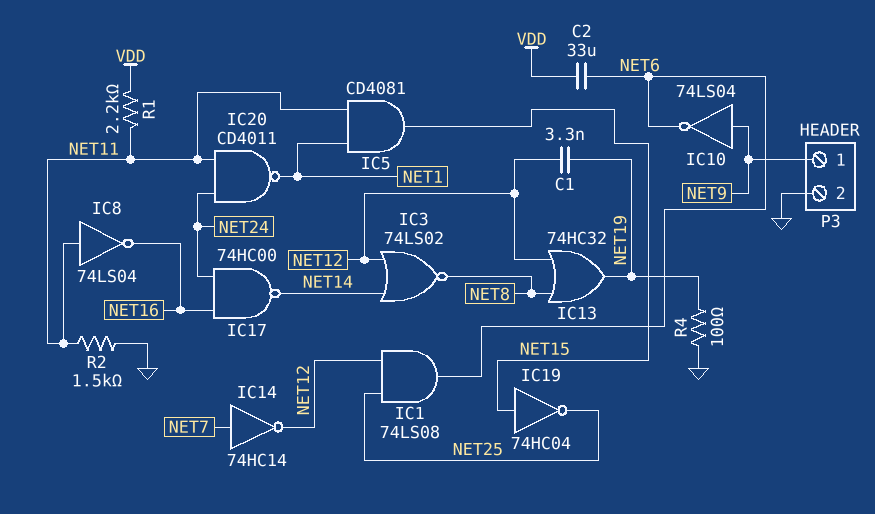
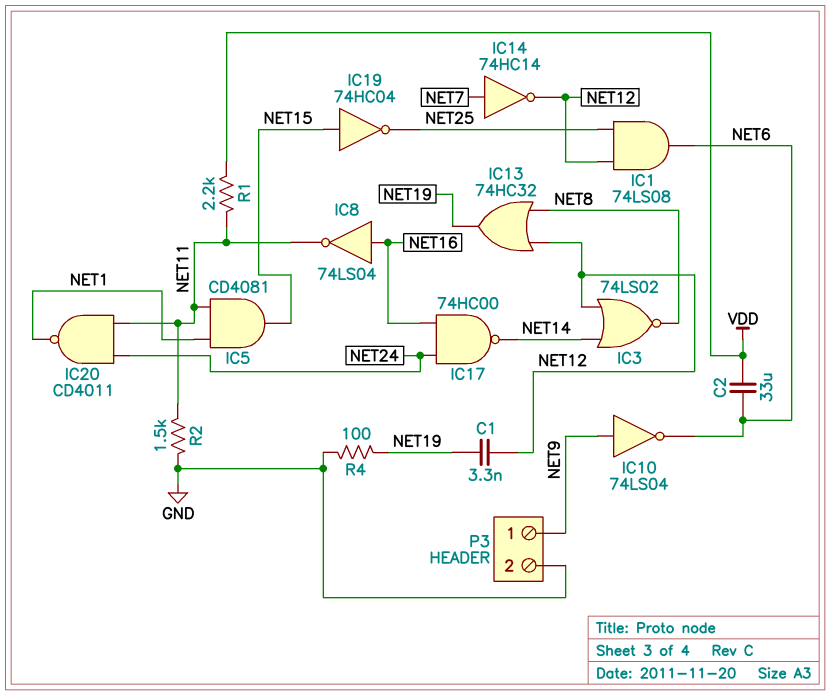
IC8: NOT 74LS04 (in NET11, out NET16) -> NOT 74LS04 (in NET16, out NET11)

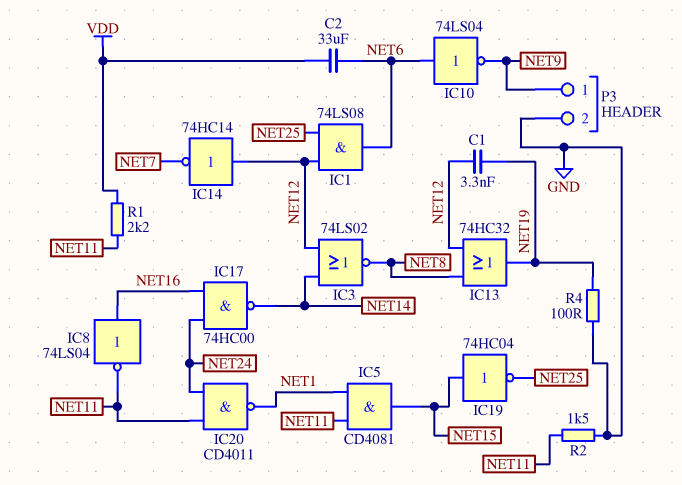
IC10: NOT 74LS04 (in NET9, out NET6) -> NOT 74LS04 (in NET6, out NET9)
IC14: NOT 74HC14 (in NET7, out NET12) -> NOT 74HC14 (in NET12, out NET7)

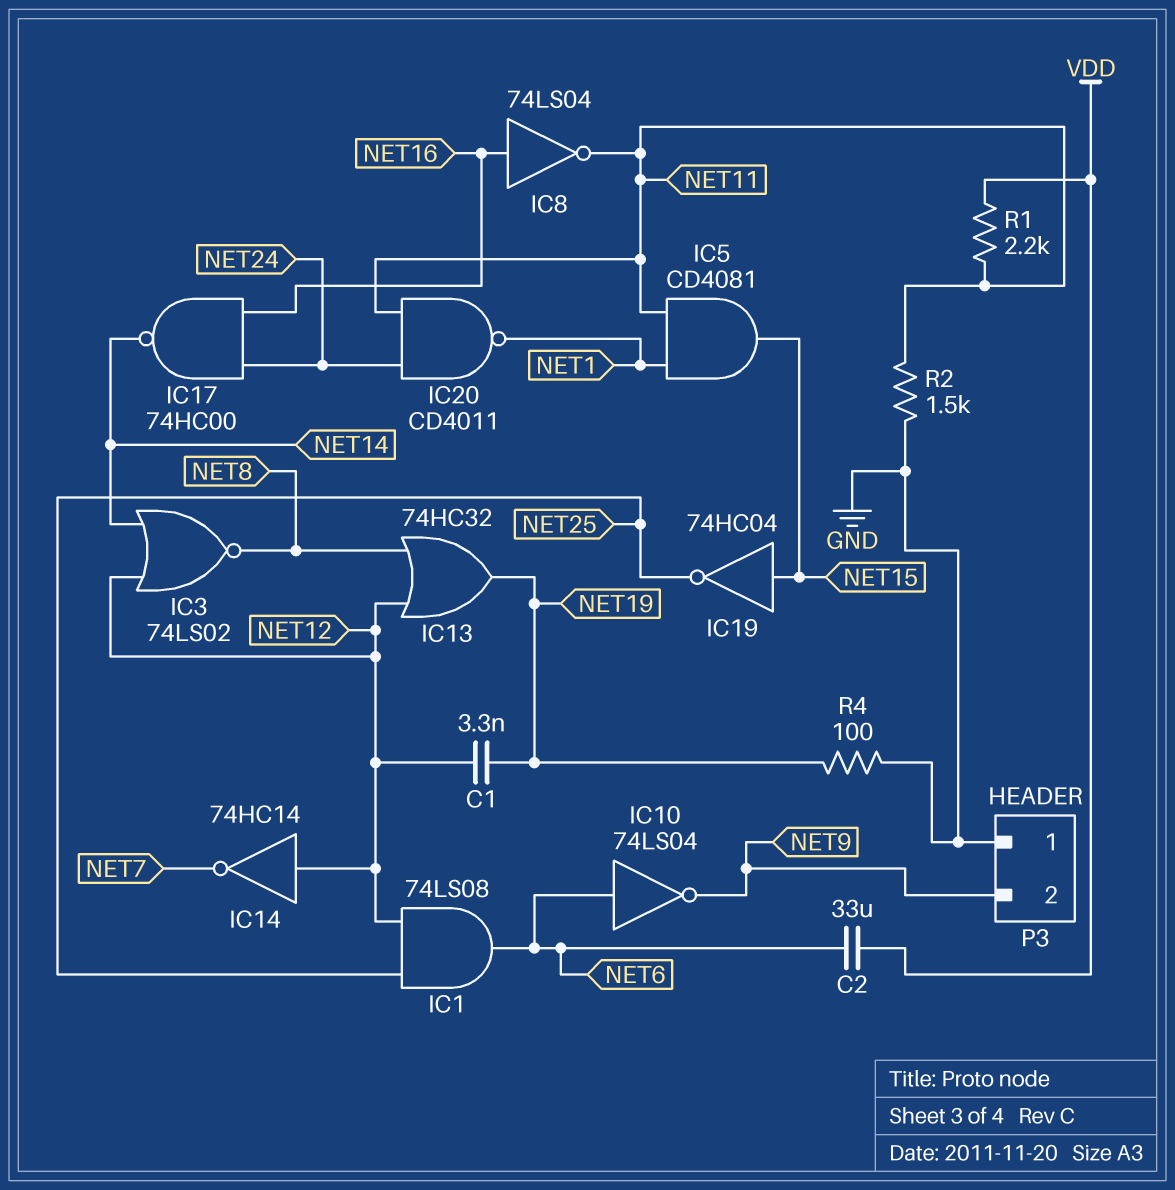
P3 pin 1: NET9 -> GND
P3 pin 2: GND -> NET9

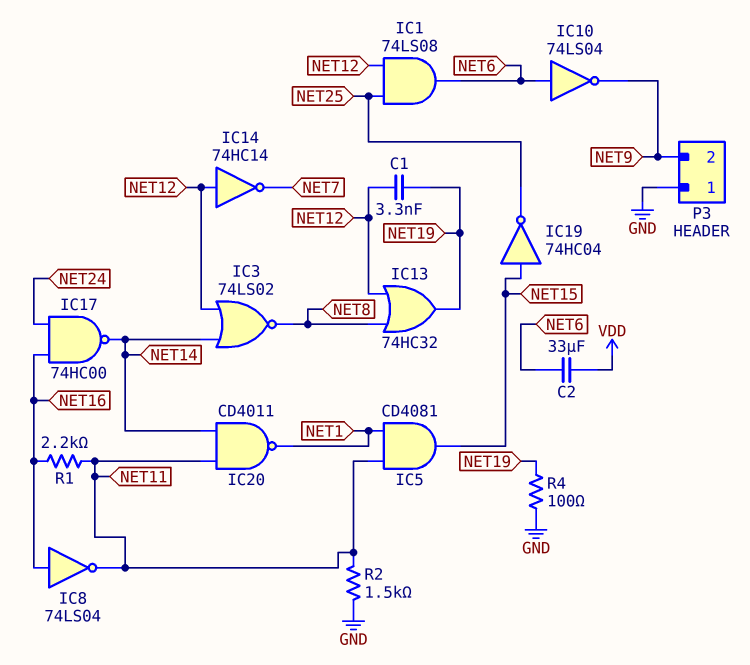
IC20: NAND CD4011 (in NET11, in NET24, out NET1) -> NAND CD4011 (in NET11, in NET14, out NET1)
R1: 2.2k (NET11, VDD) -> 2.2k (NET11, NET16)

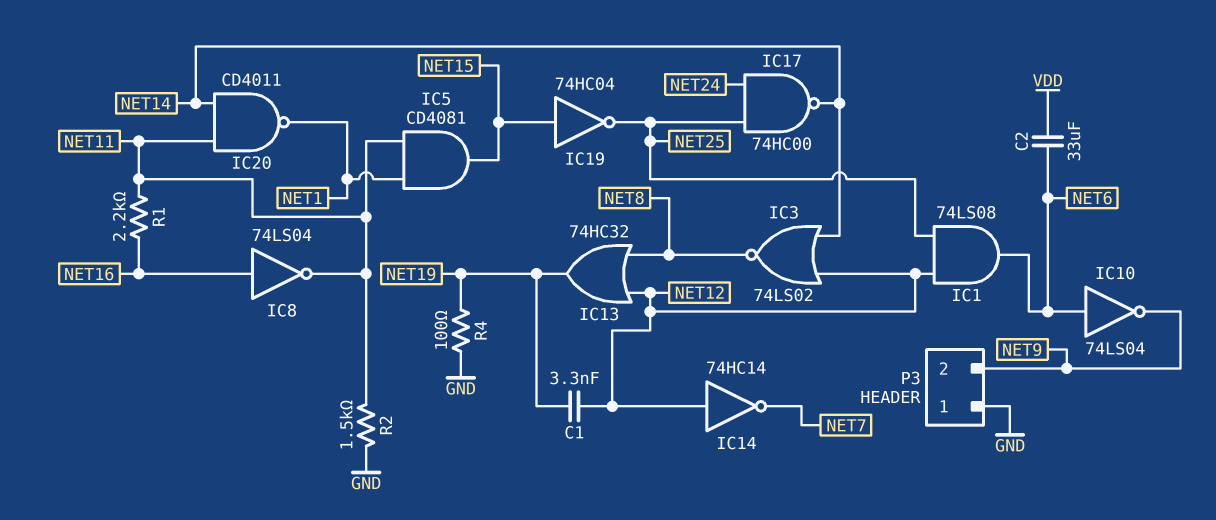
IC17: NAND 74HC00 (in NET16, in NET24, out NET14) -> NAND 74HC00 (in NET24, in NET25, out NET14)

